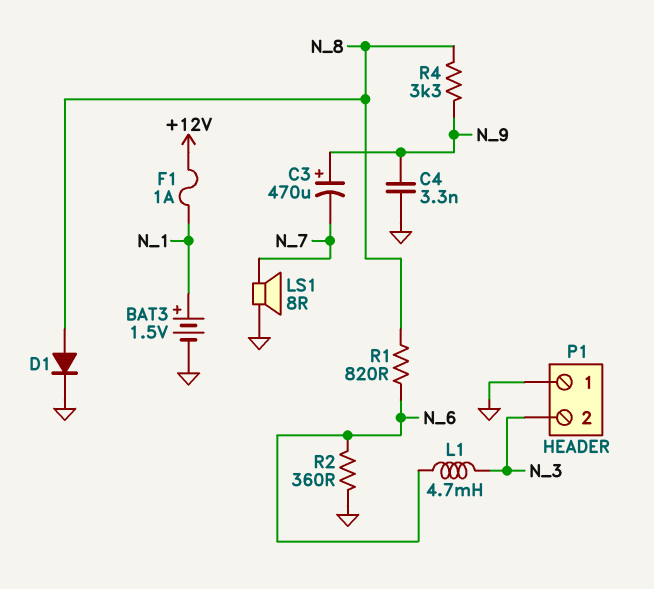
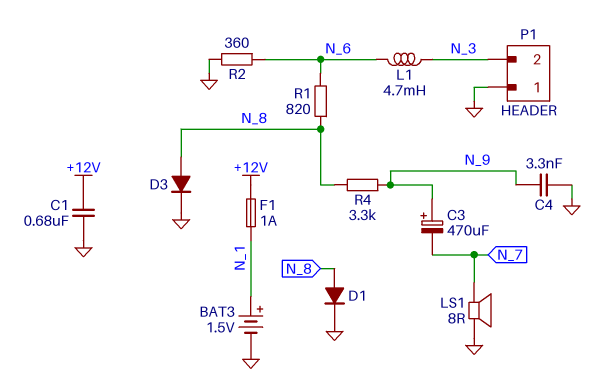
C1: none -> 680nF (+12V, GND)
D3: none -> diode (A N_8, K GND)

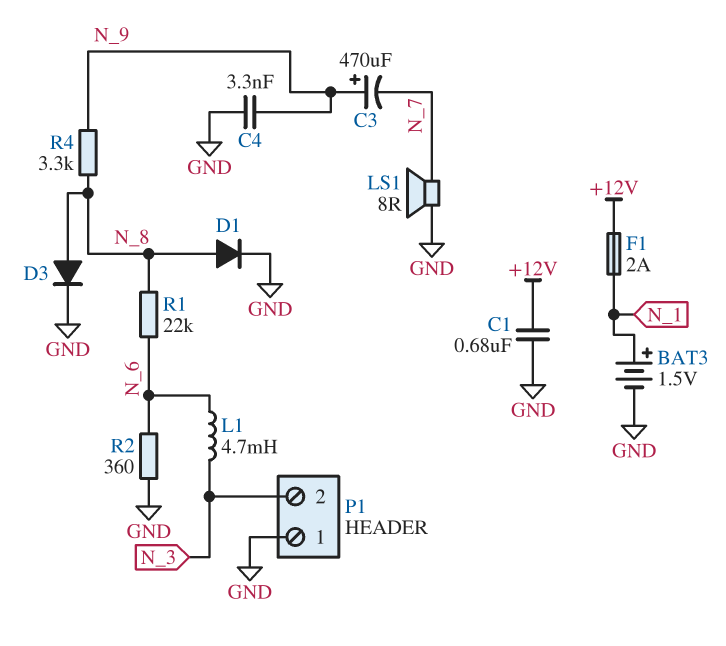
F1: 1A (+12V, N_1) -> 2A (+12V, N_1)
R1: 820 (N_6, N_8) -> 22k (N_6, N_8)

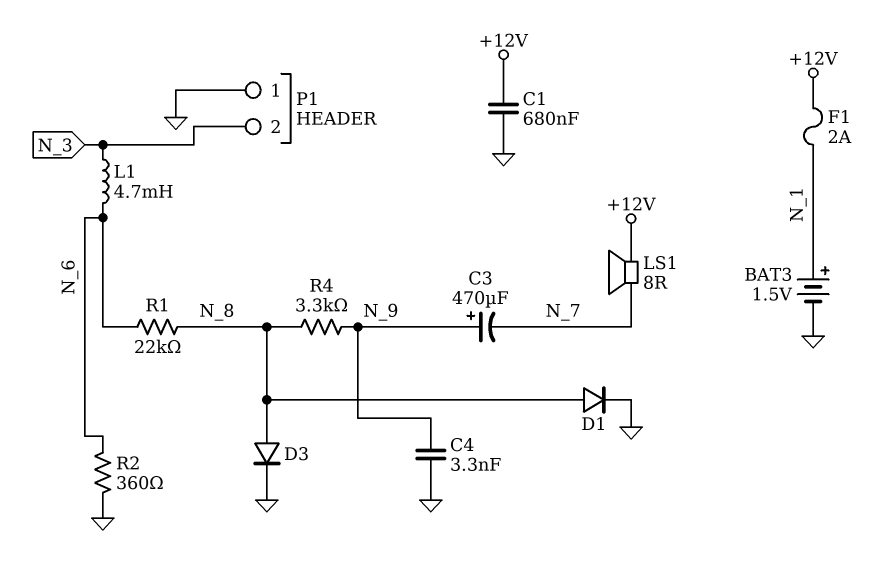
LS1: speaker 8R (GND, N_7) -> speaker 8R (+12V, N_7)

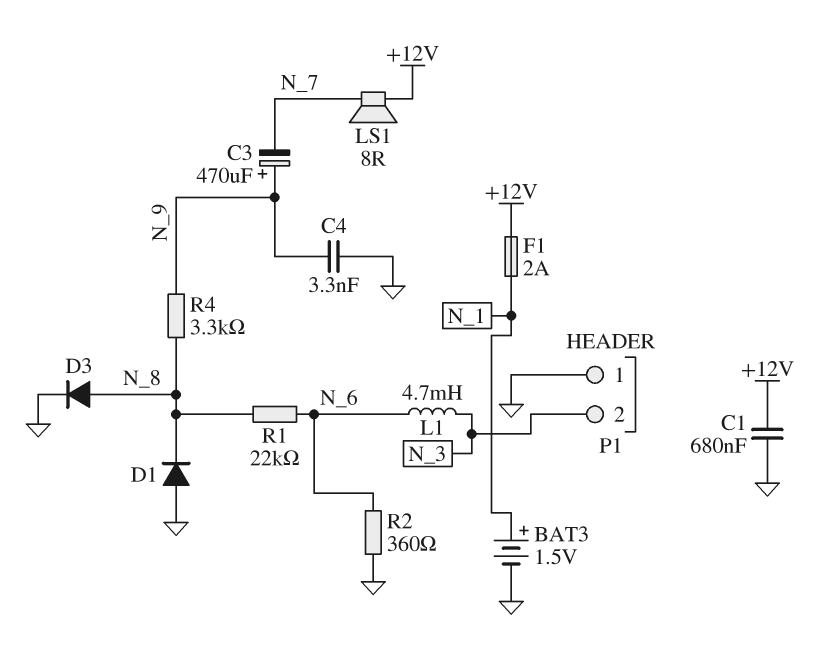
D1: diode (A N_8, K GND) -> diode (A GND, K N_8)

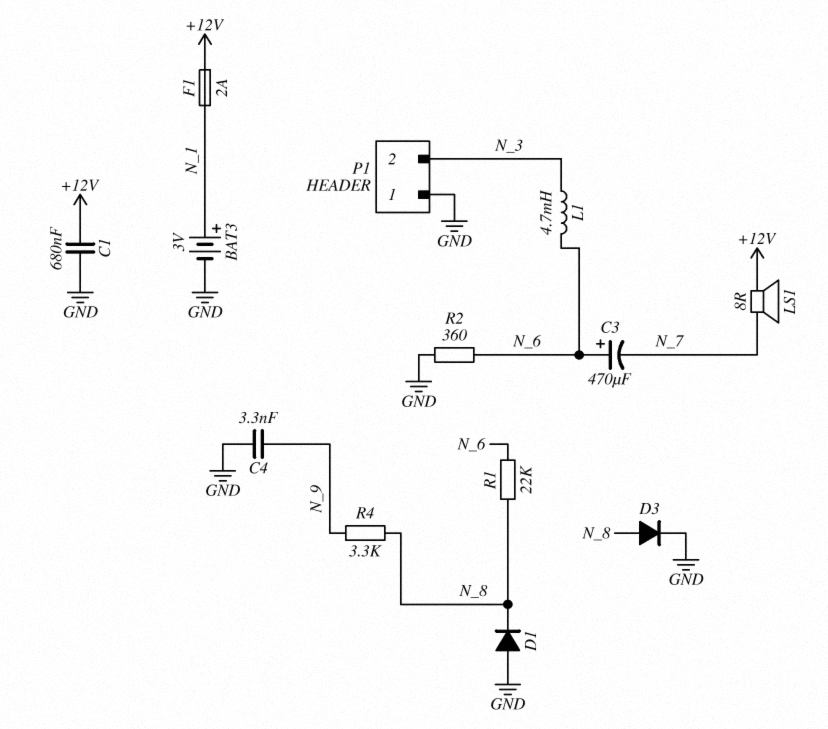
BAT3: 1.5V (plus N_1, minus GND) -> 3V (plus N_1, minus GND)
C3: 470uF (plus N_9, minus N_7) -> 470uF (plus N_6, minus N_7)

